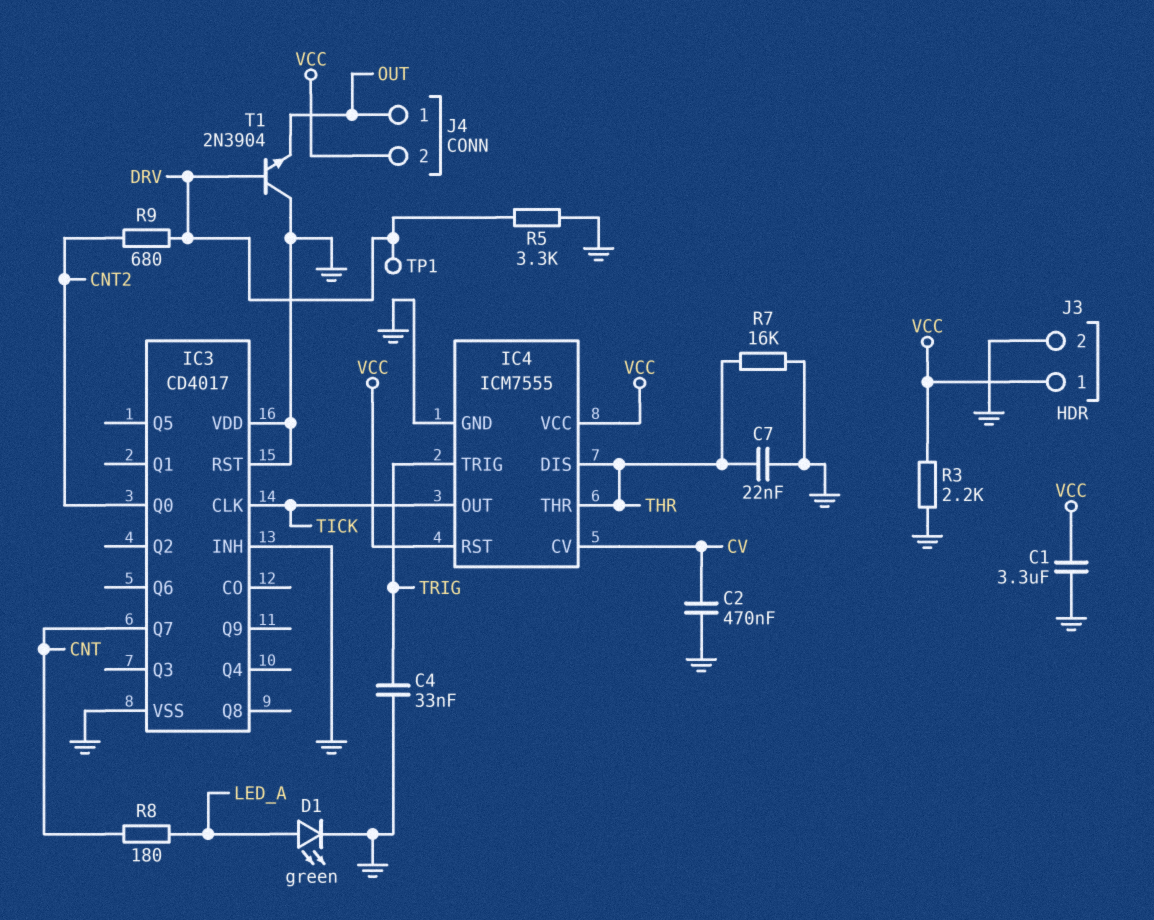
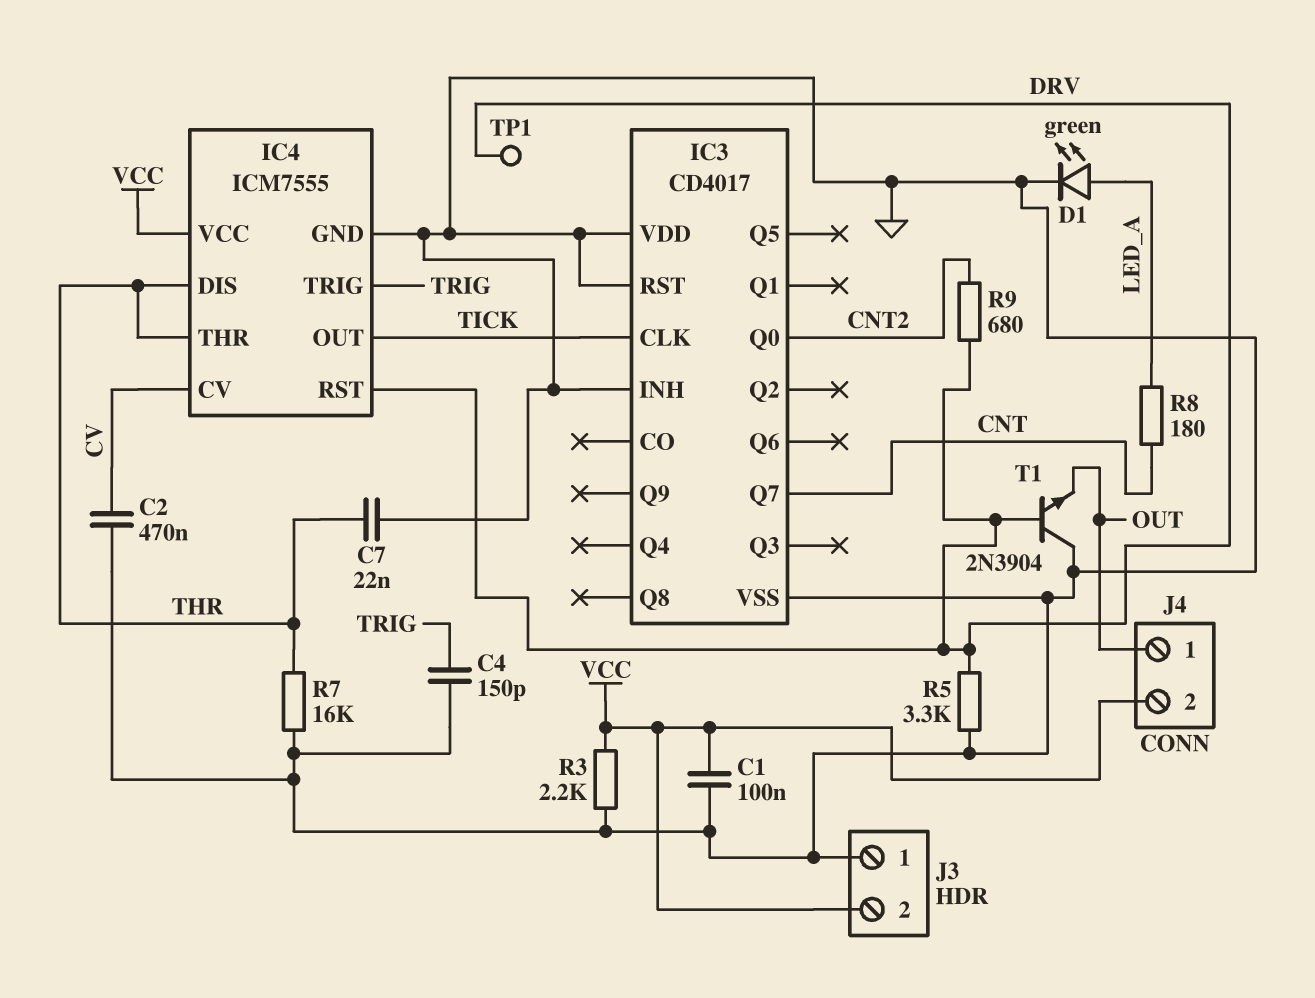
C1: 3.3uF (GND, VCC) -> 100nF (GND, VCC)
C4: 33nF (GND, TRIG) -> 150pF (GND, TRIG)
IC4 pin RST: VCC -> DRV
J3 pin 1: VCC -> GND
J3 pin 2: GND -> VCC

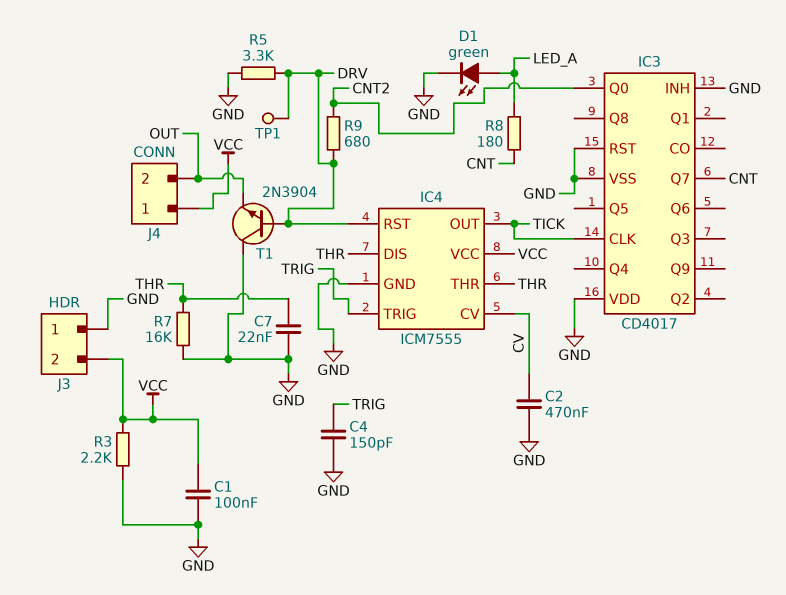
J4 pin 1: OUT -> VCC
J4 pin 2: VCC -> OUT

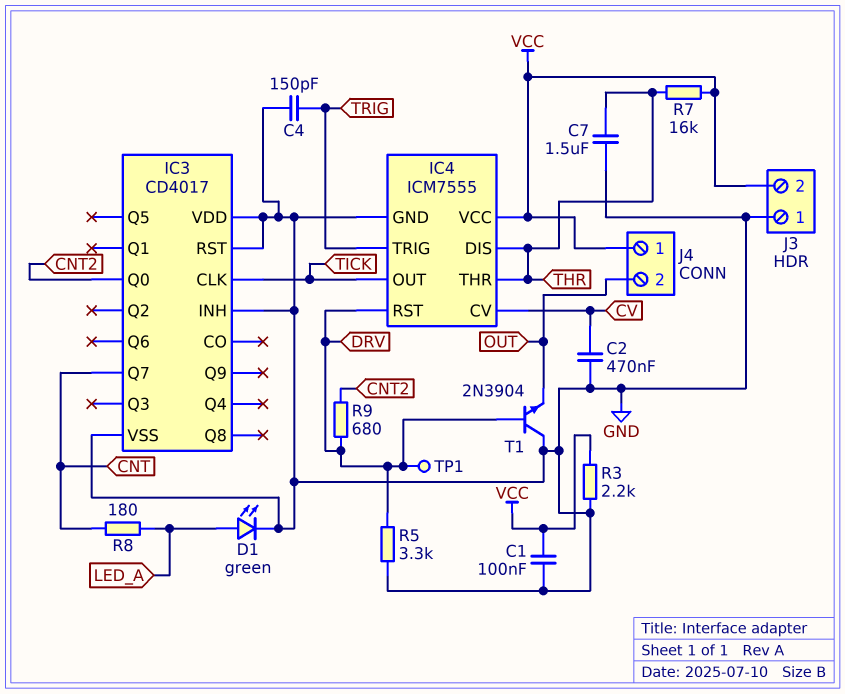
C7: 22nF (GND, THR) -> 1.5uF (GND, THR)
R7: 16k (GND, THR) -> 16k (THR, VCC)

